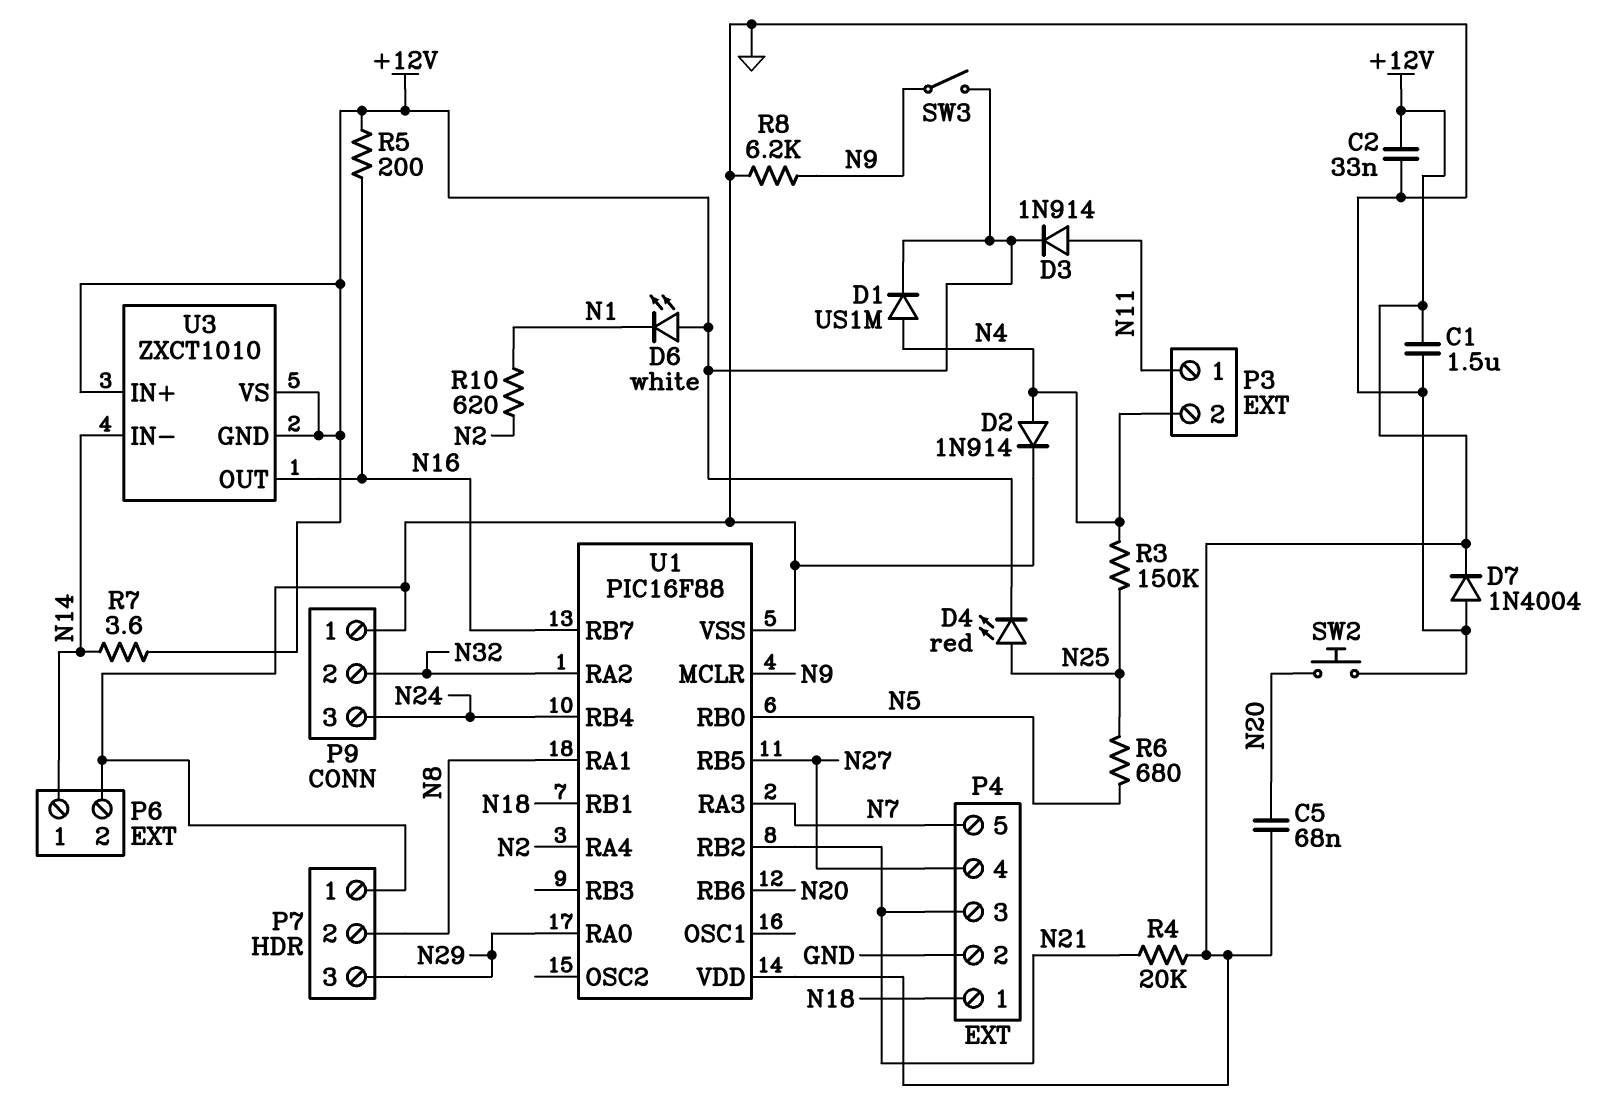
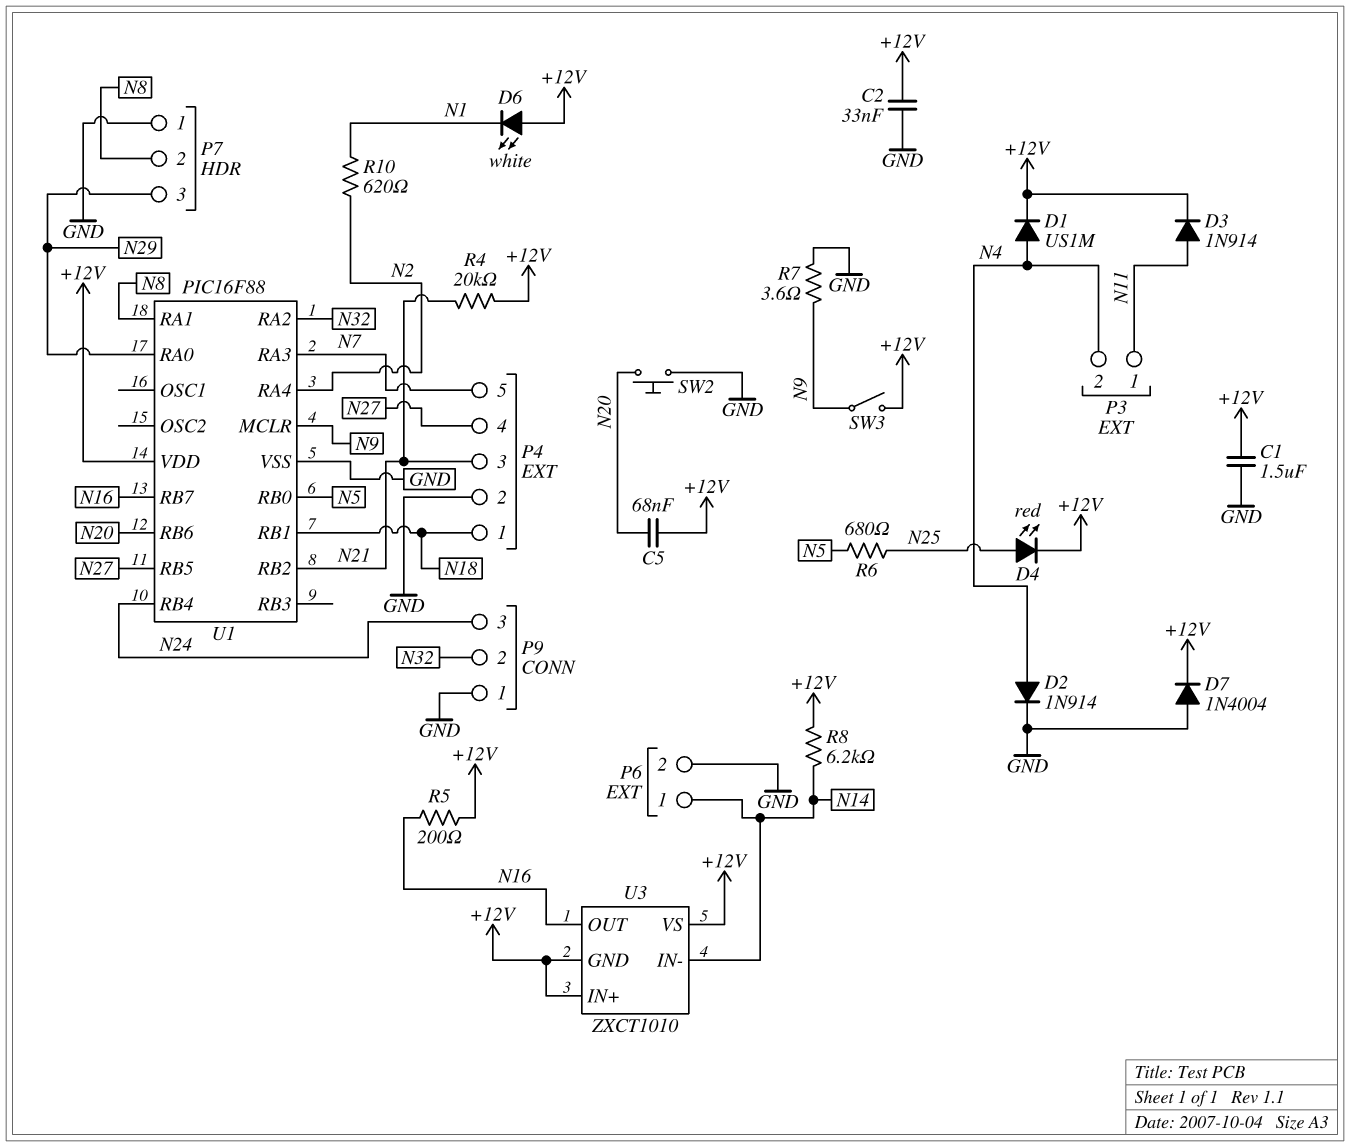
R3: 150k (N4, N25) -> none
R7: 3.6 (+12V, N14) -> 3.6 (GND, N9)
R8: 6.2k (GND, N9) -> 6.2k (+12V, N14)

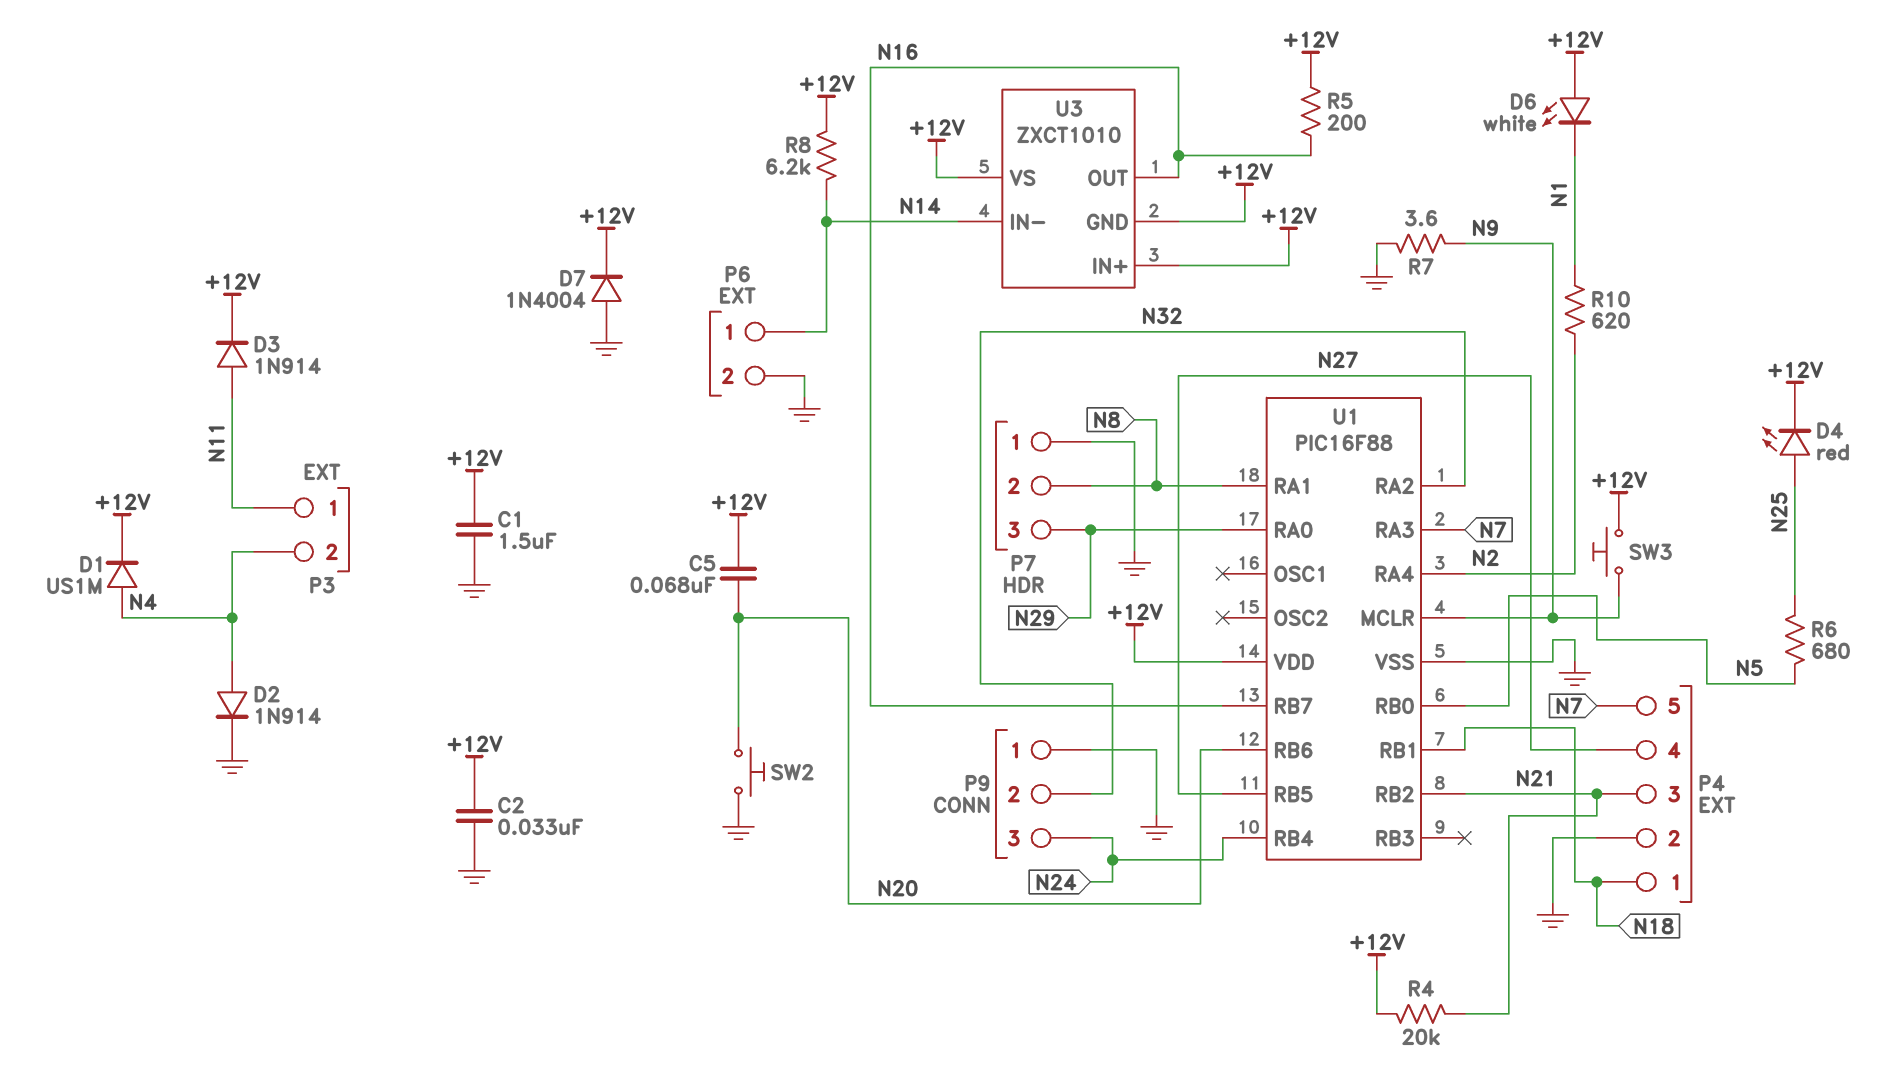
SW3: switch (+12V, N9) -> button (+12V, N9)

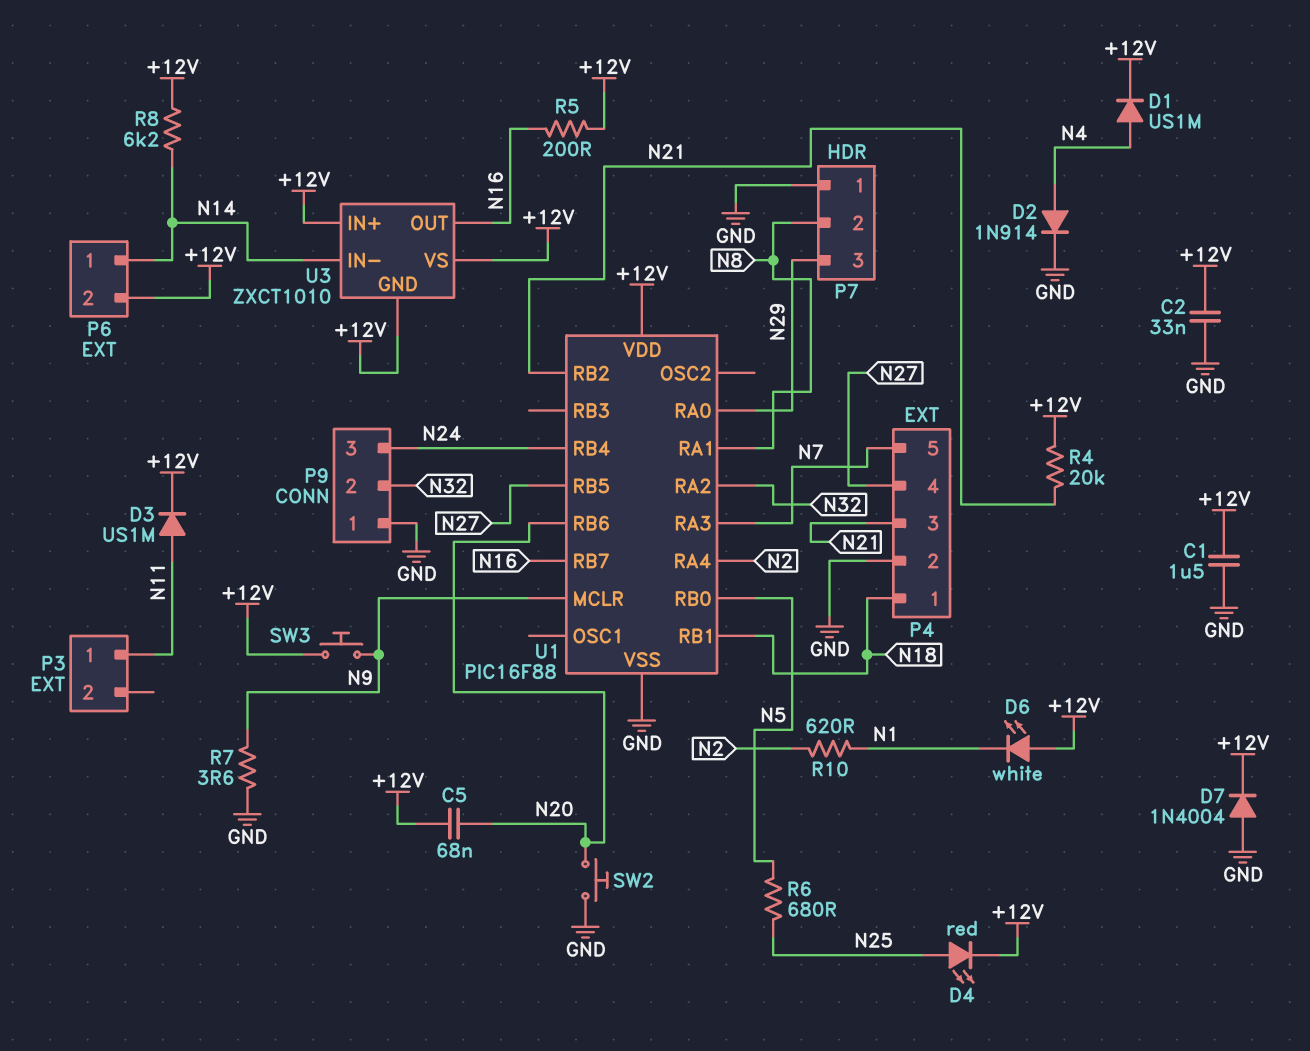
D3: diode 1N914 (A N11, K +12V) -> diode US1M (A N11, K +12V)
P3 pin 2: N4 -> none
P6 pin 2: GND -> +12V

